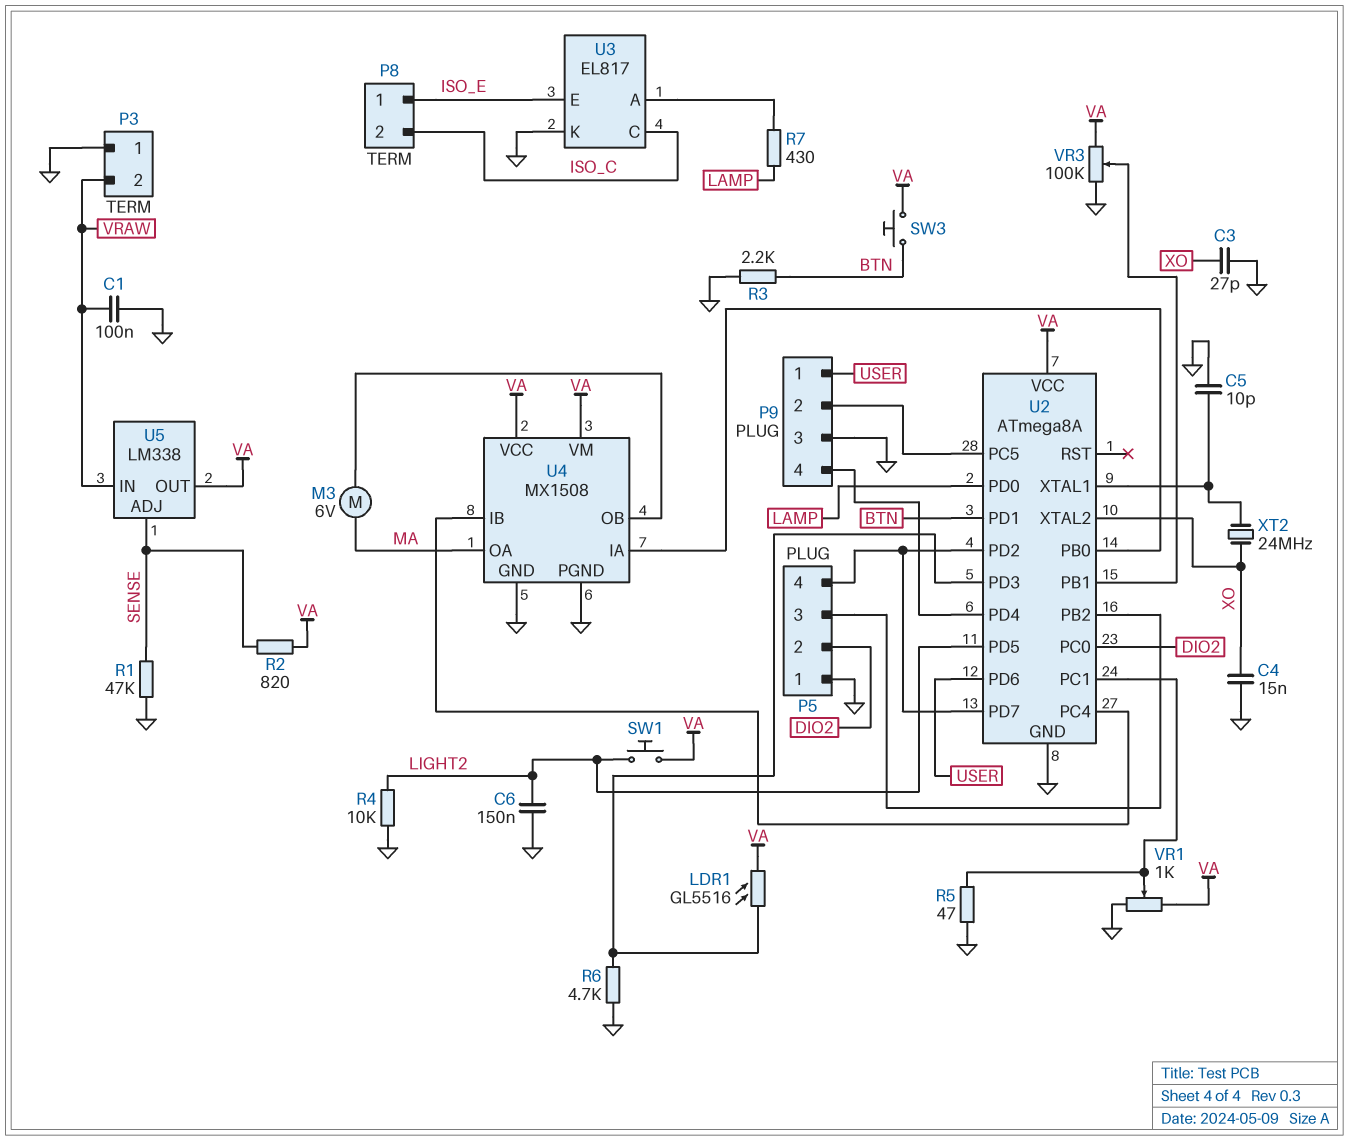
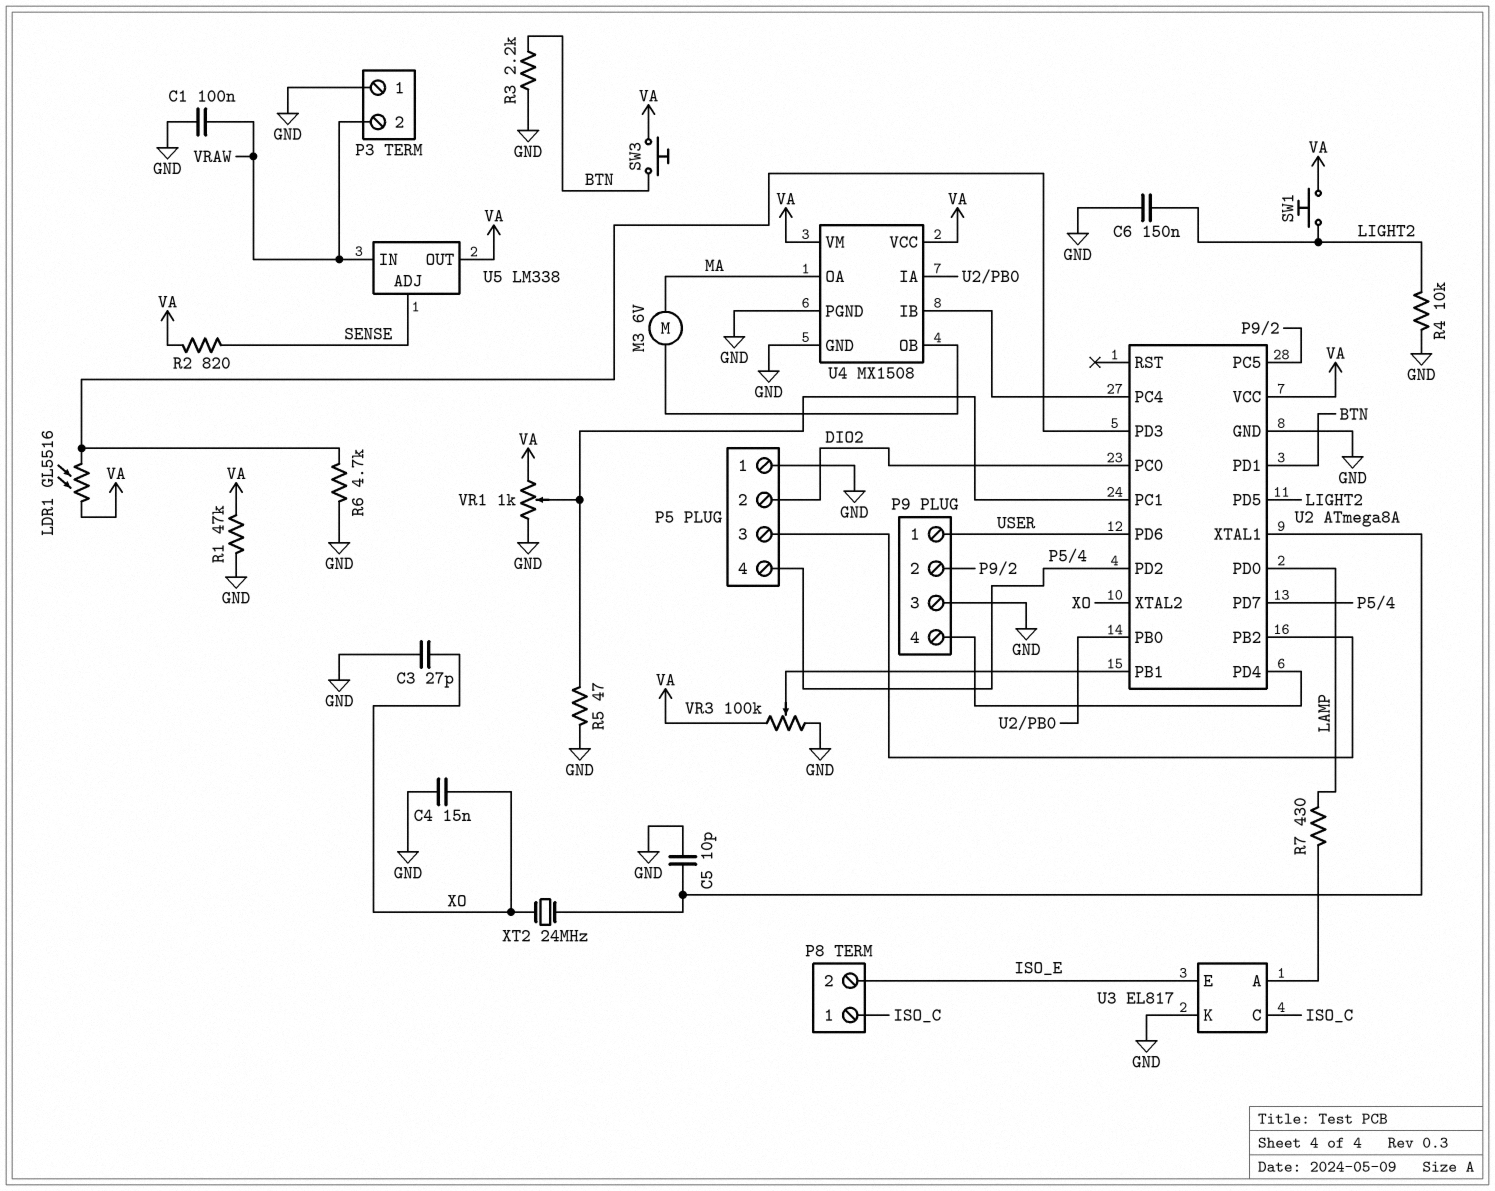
P8 pin 1: ISO_E -> ISO_C
P8 pin 2: ISO_C -> ISO_E
R1: 47k (GND, SENSE) -> 47k (GND, VA)

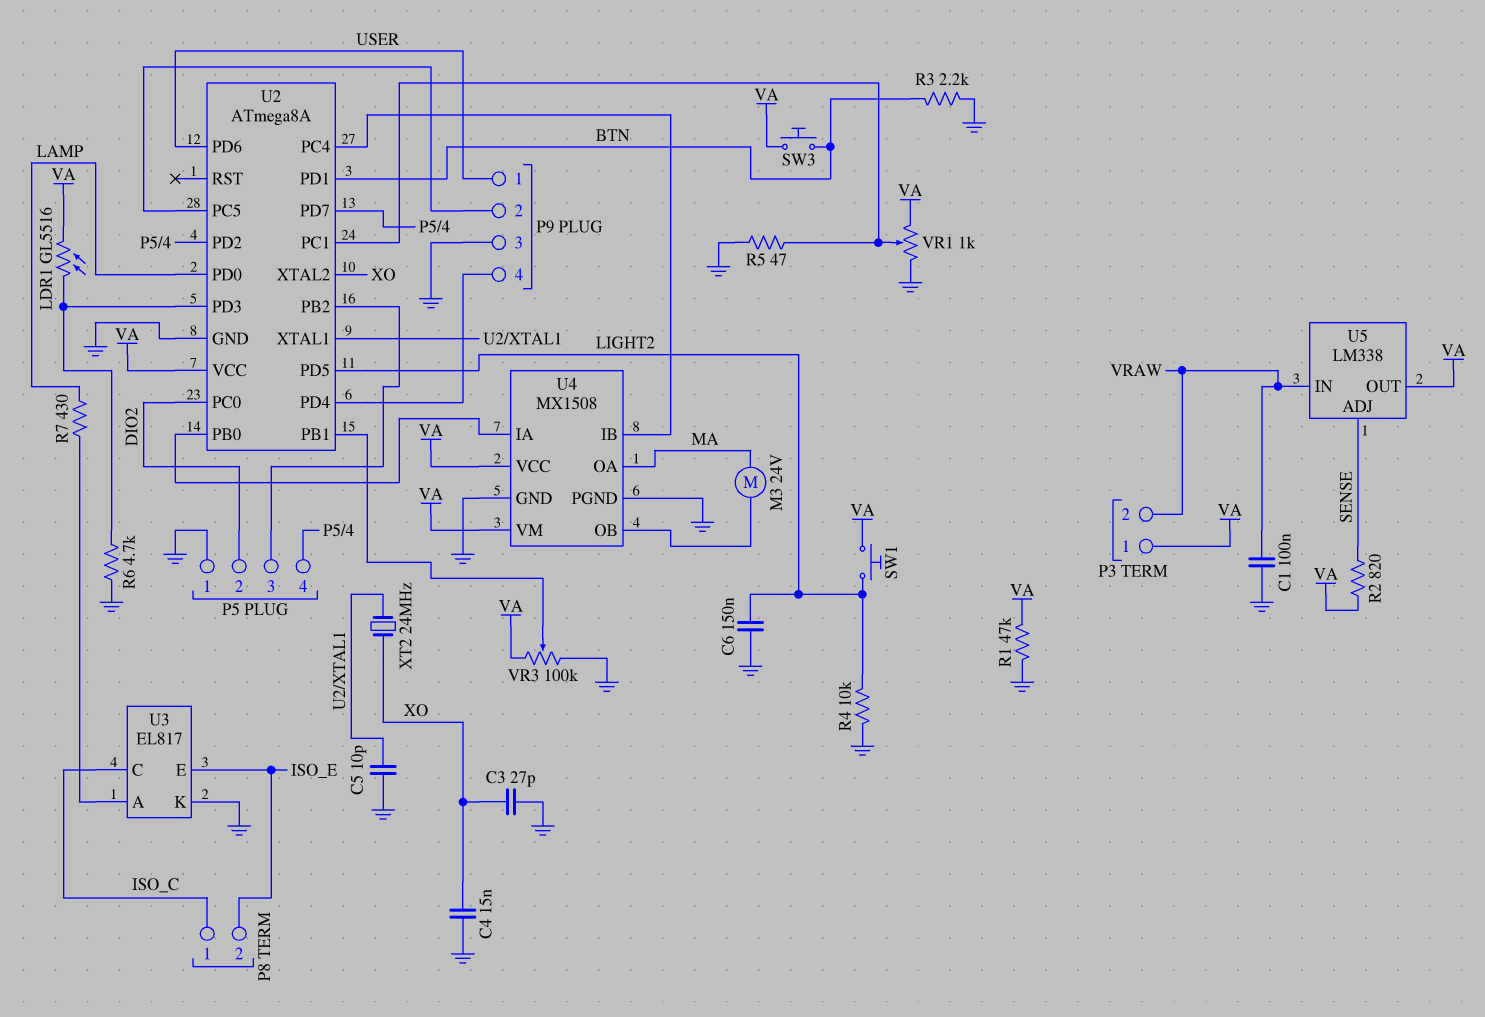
M3: motor 6V (MA, U4/OB) -> motor 24V (MA, U4/OB)
P3 pin 1: GND -> VA

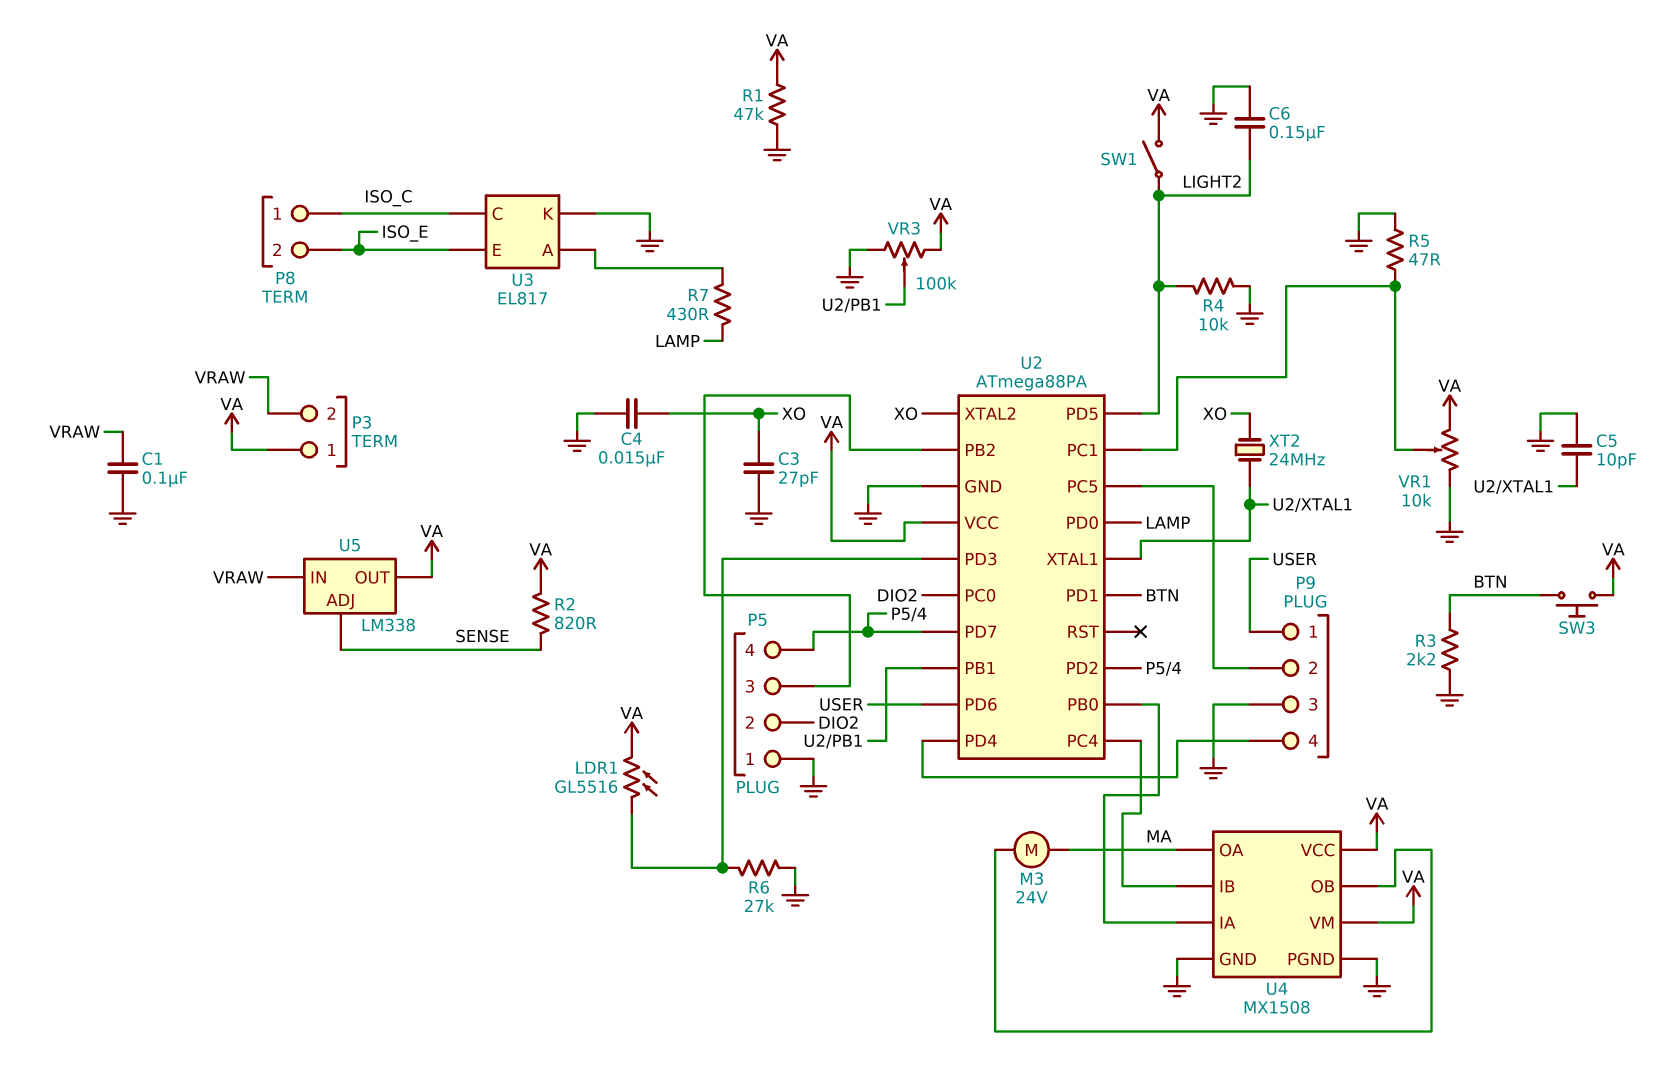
R6: 4.7k (GND, U2/PD3) -> 27k (GND, U2/PD3)
SW1: button (LIGHT2, VA) -> switch (LIGHT2, VA)
U2: ATmega8A -> ATmega88PA
VR1: 1k (GND, VA, wiper U2/PC1) -> 10k (GND, VA, wiper U2/PC1)

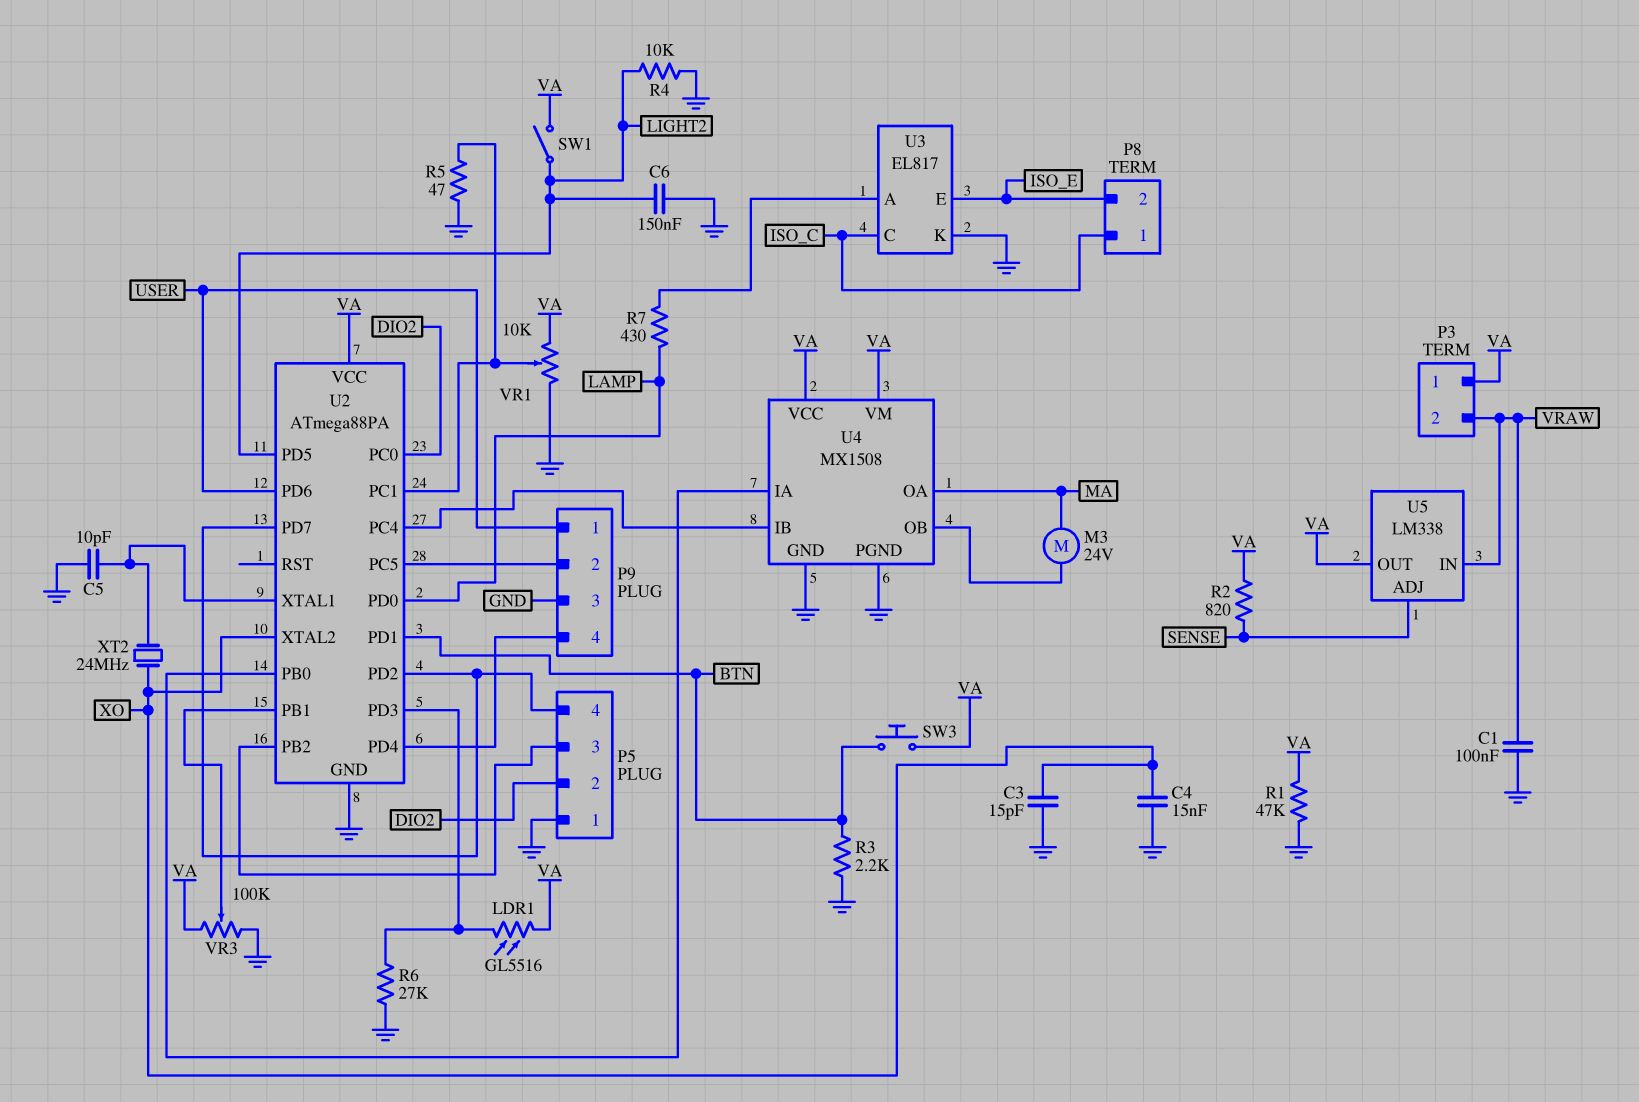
C3: 27pF (GND, XO) -> 15pF (GND, XO)

